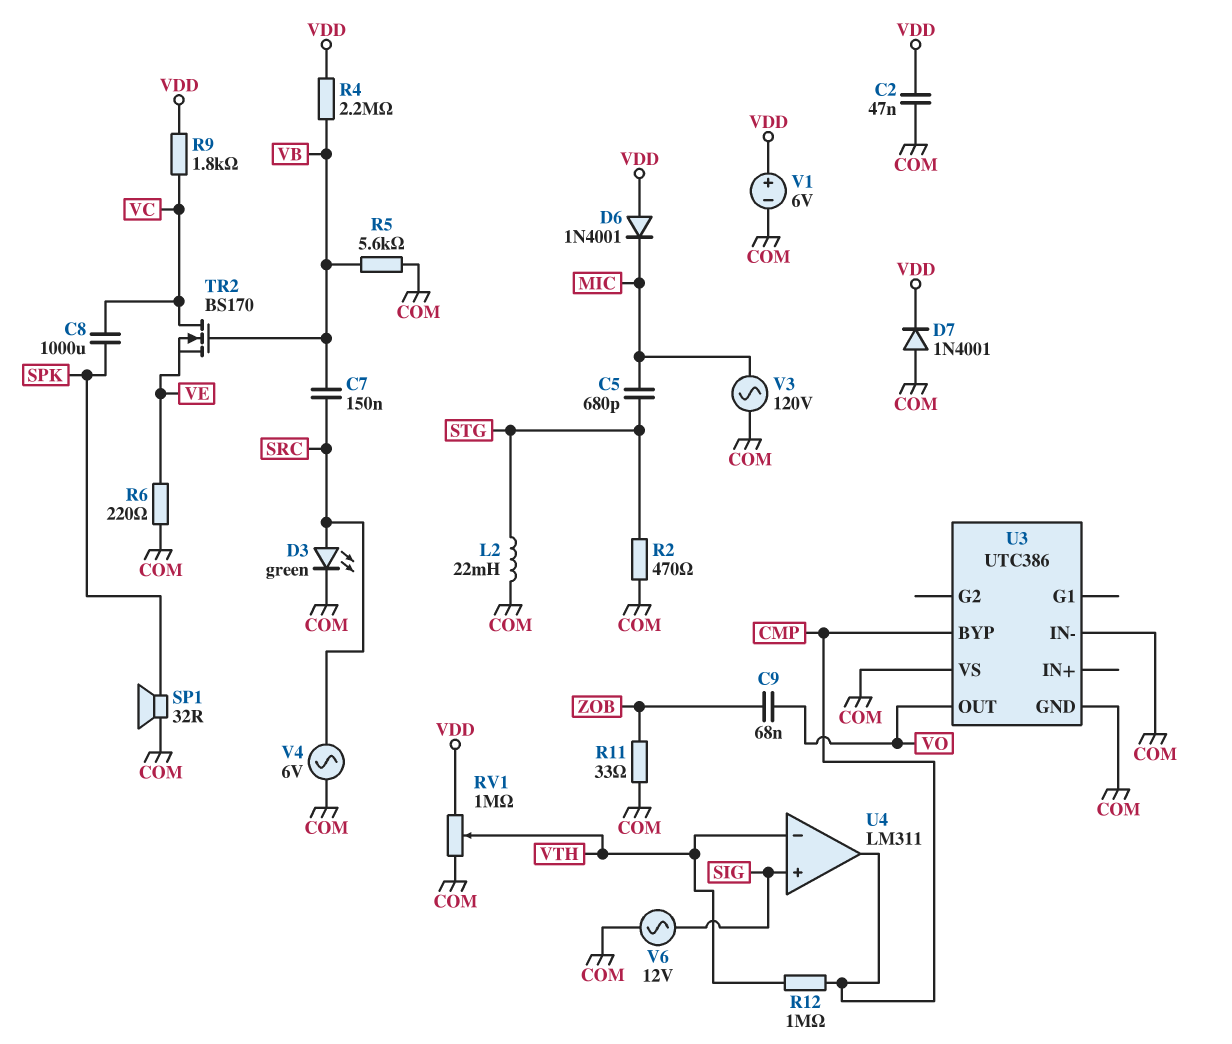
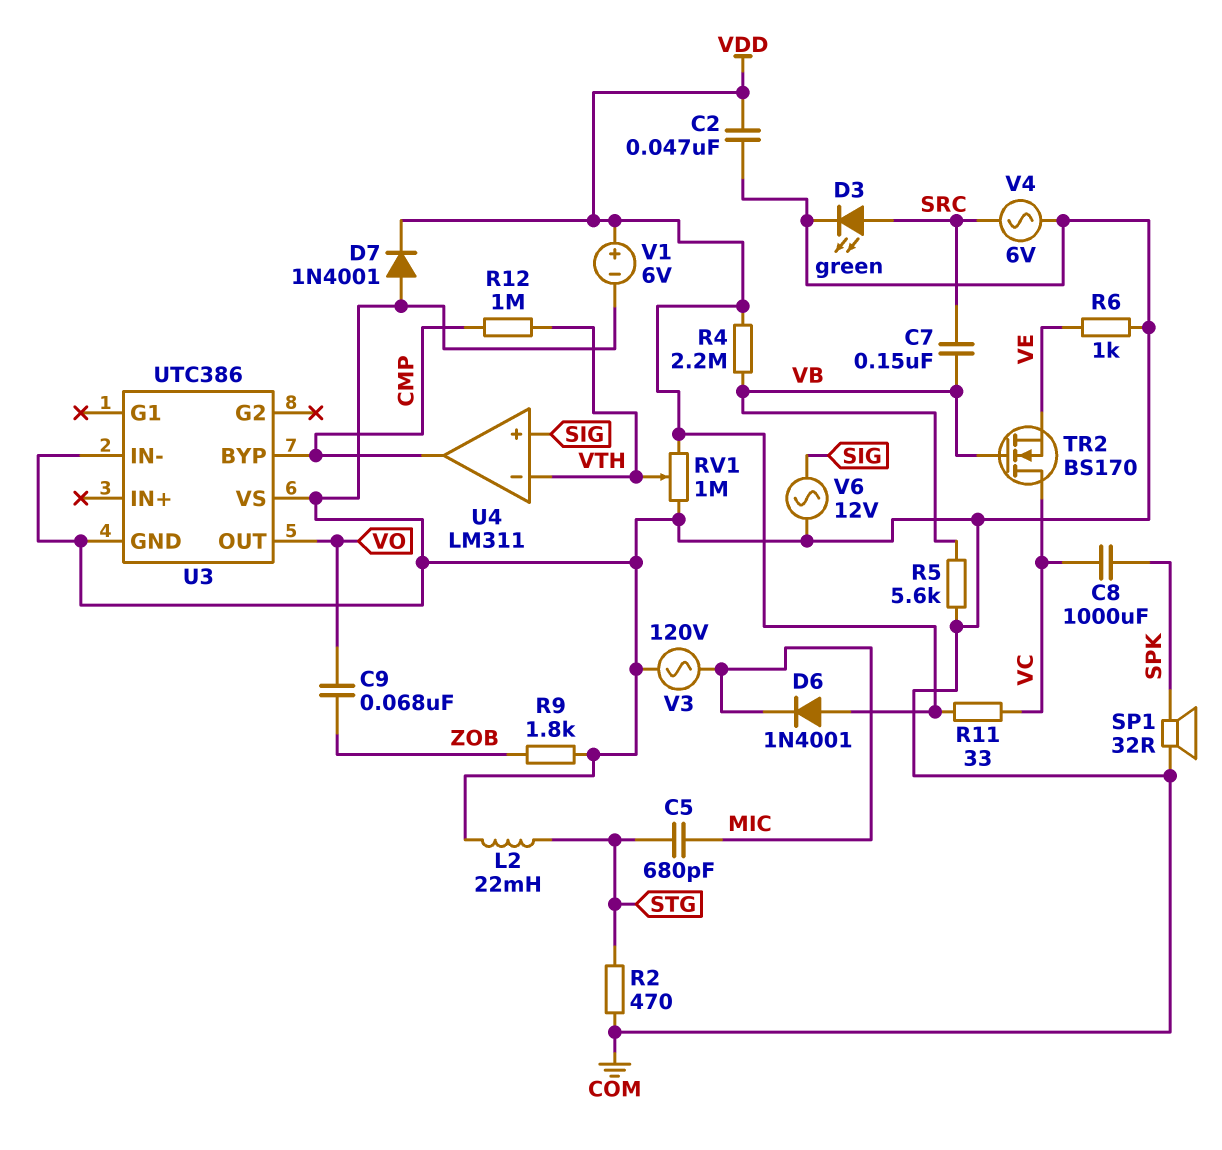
R6: 220 (COM, VE) -> 1k (COM, VE)
R9: 1.8k (VC, VDD) -> 1.8k (COM, ZOB)
R11: 33 (COM, ZOB) -> 33 (VC, VDD)

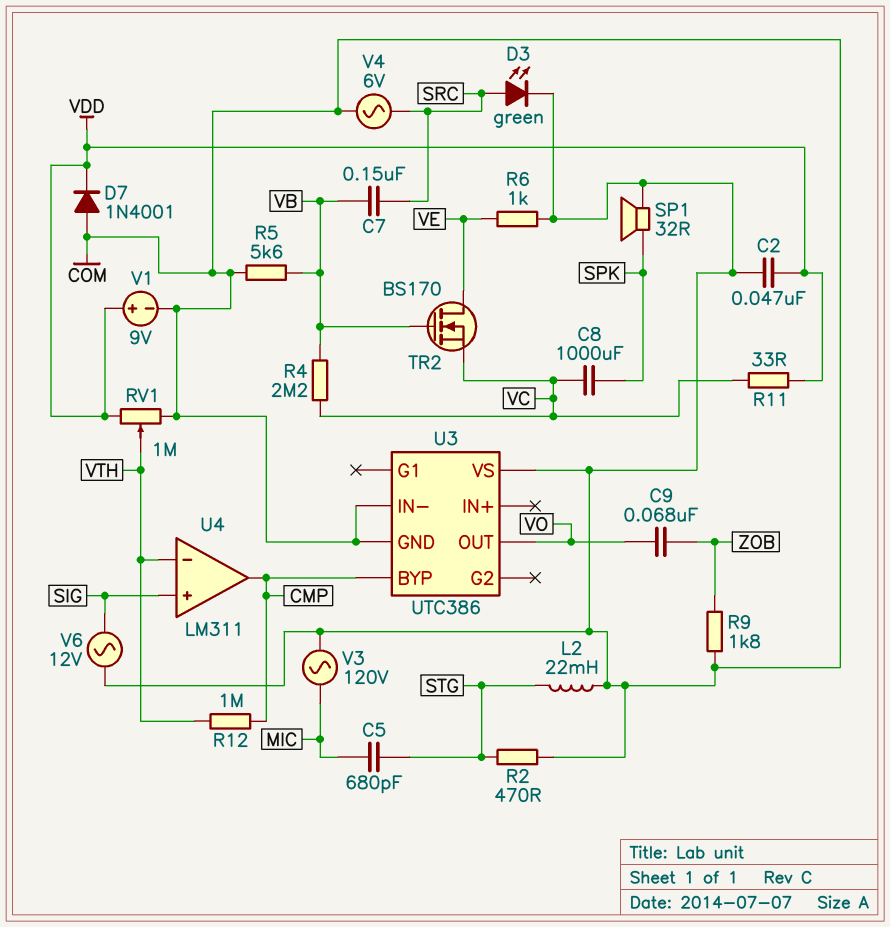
D6: diode 1N4001 (A VDD, K MIC) -> none
R4: 2.2M (VB, VDD) -> 2.2M (VB, VC)
TR2: NMOS BS170 (G VB, D VC, S VE) -> NMOS BS170 (G VB, D VE, S VC)
V1: 6V (plus VDD, minus COM) -> 9V (plus VDD, minus COM)

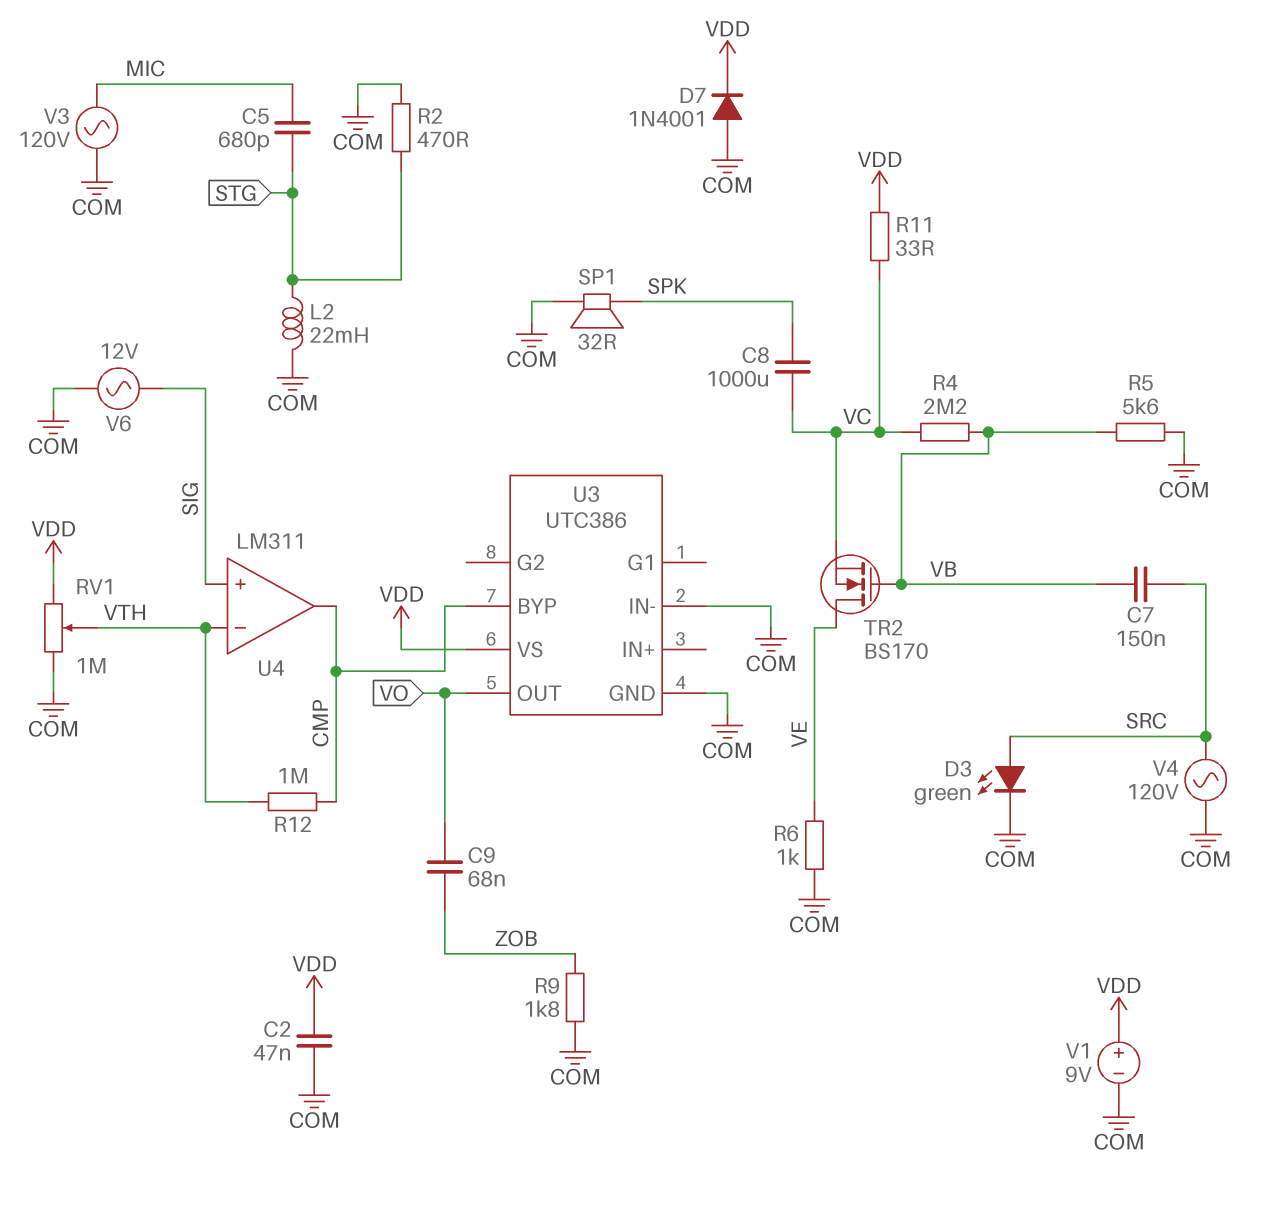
U3 pin VS: COM -> VDD
V4: AC 6V (COM, SRC) -> AC 120V (COM, SRC)

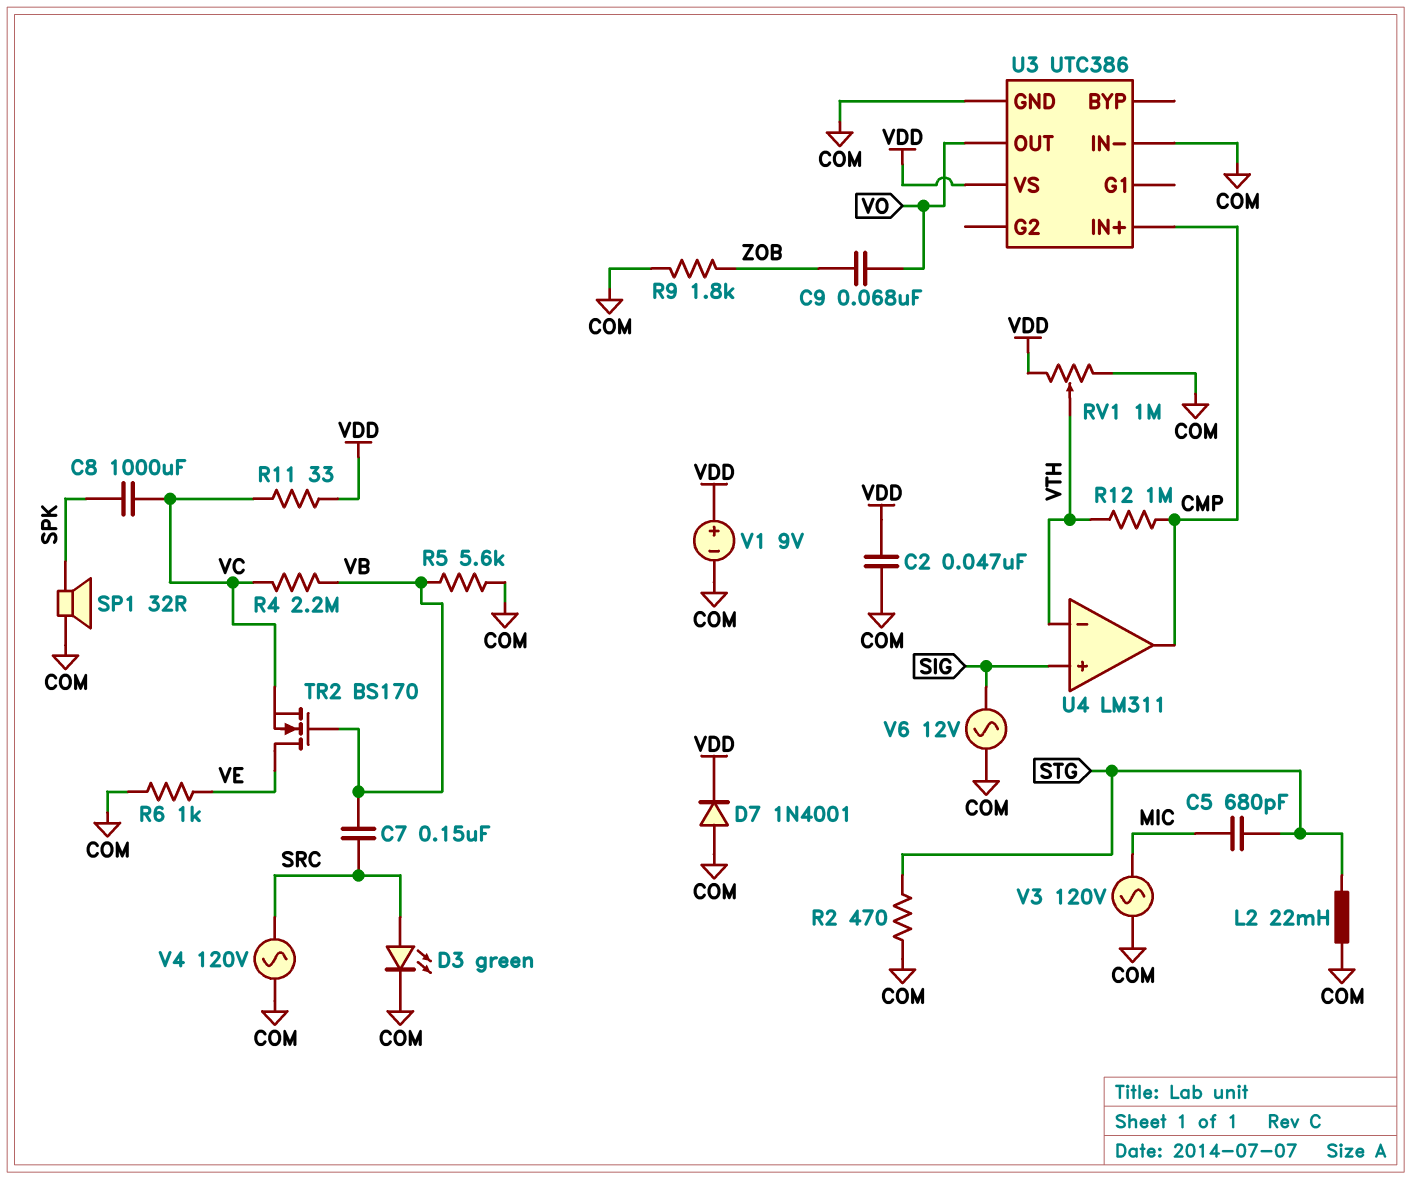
U3 pin BYP: CMP -> none
U3 pin IN+: none -> CMP

